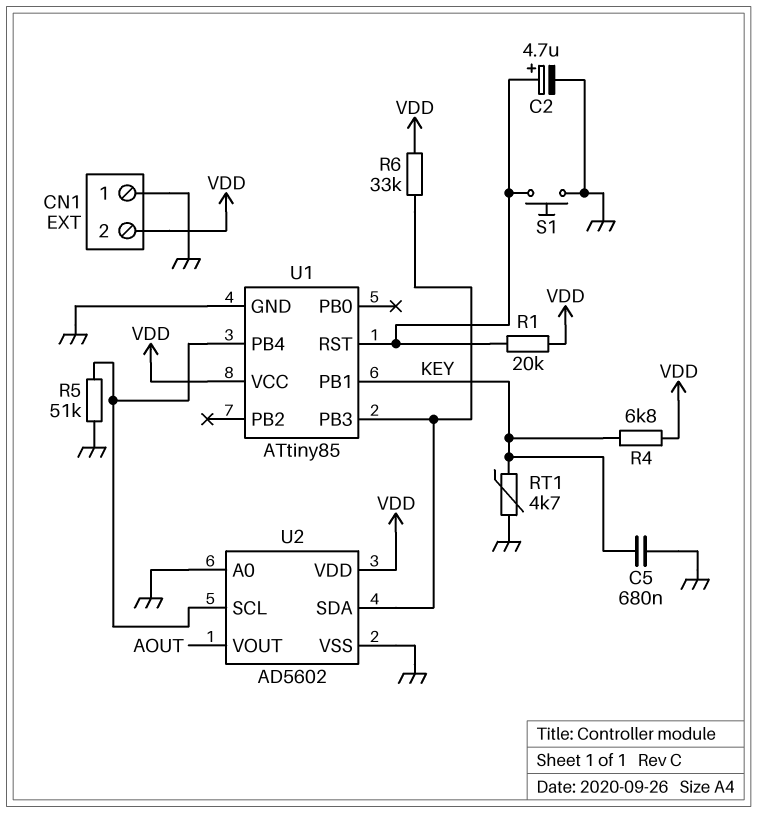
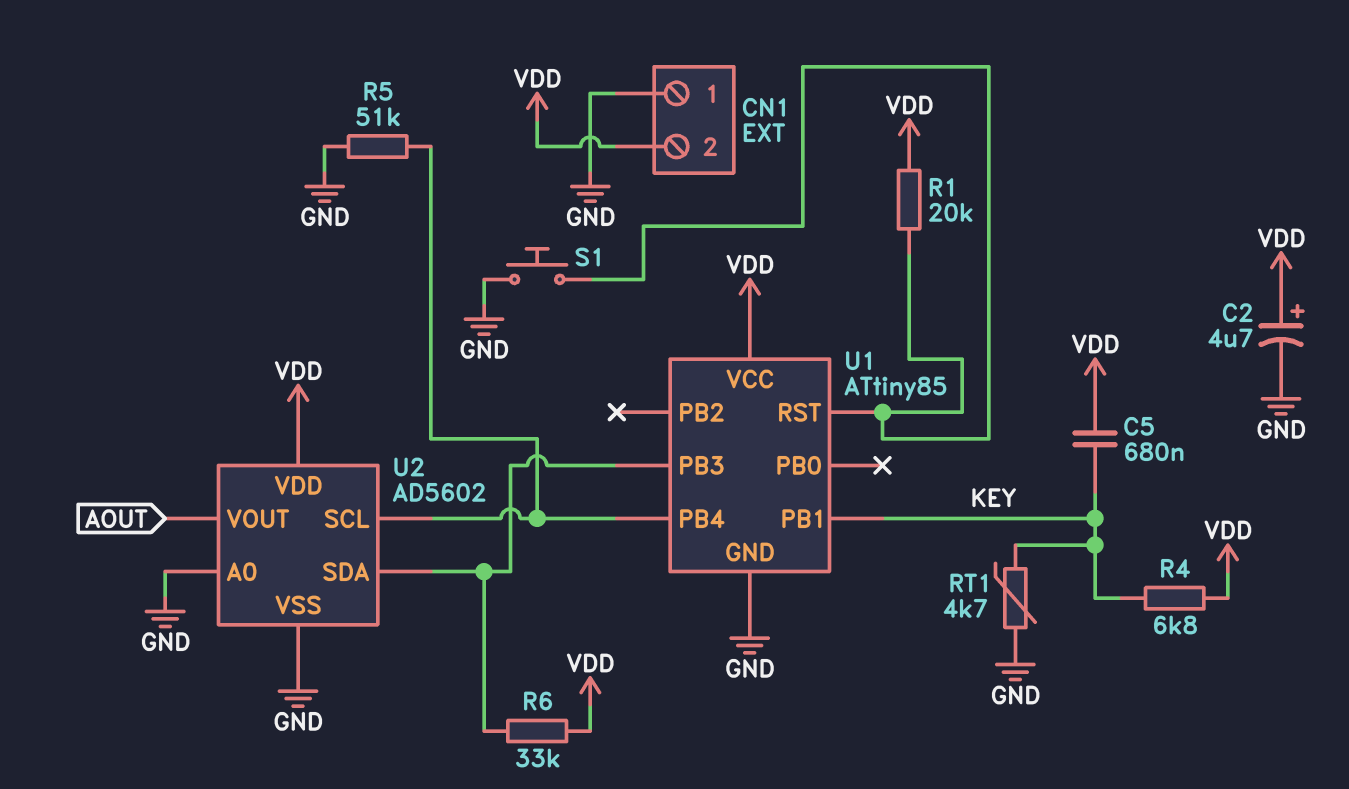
C2: 4.7uF (plus U1/RST, minus GND) -> 4.7uF (plus VDD, minus GND)
C5: 680nF (GND, KEY) -> 680nF (KEY, VDD)

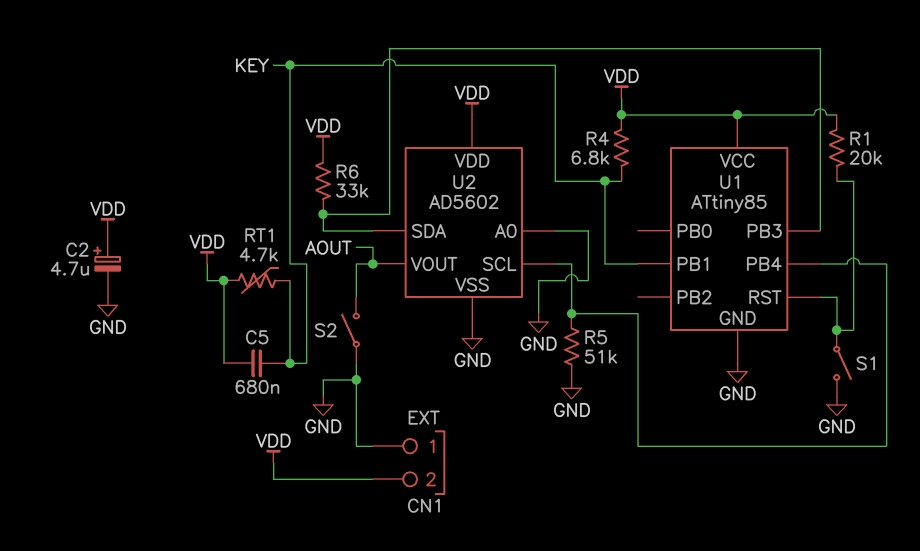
RT1: 4.7k (GND, KEY) -> 4.7k (KEY, VDD)
S1: button (GND, U1/RST) -> switch (GND, U1/RST)
S2: none -> switch (AOUT, GND)

